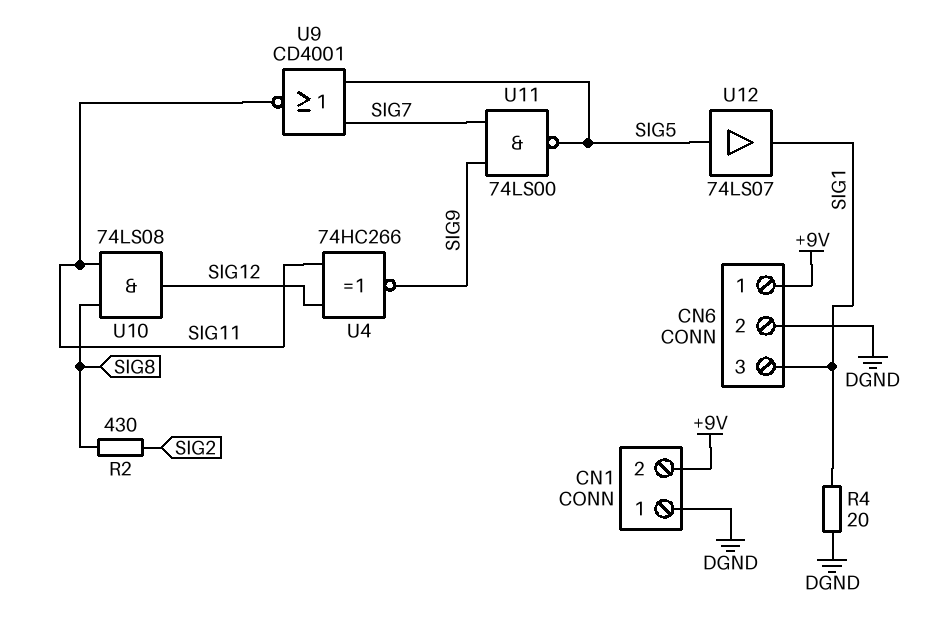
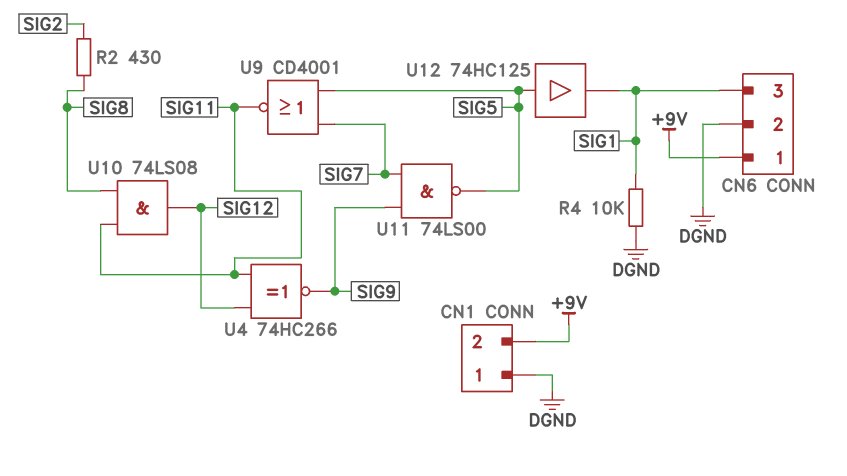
R4: 20 (DGND, SIG1) -> 10k (DGND, SIG1)
U12: buffer 74LS07 (in SIG5, out SIG1) -> buffer 74HC125 (in SIG5, out SIG1)

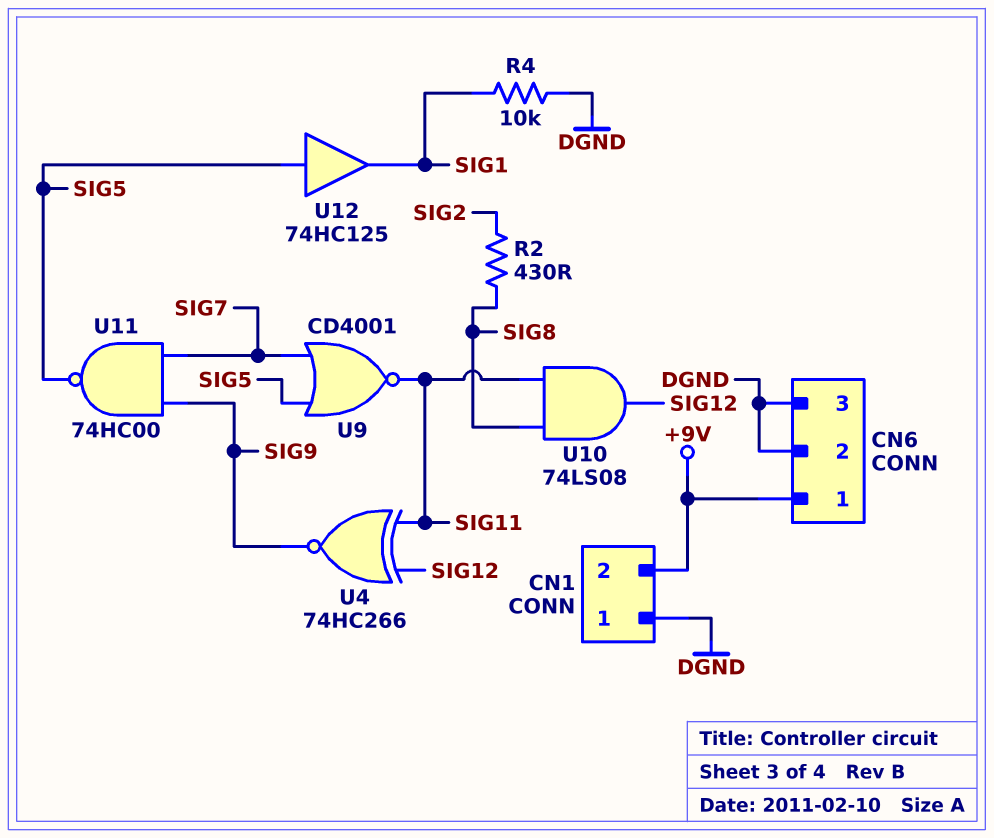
CN6 pin 3: SIG1 -> DGND
U11: NAND 74LS00 (in SIG7, in SIG9, out SIG5) -> NAND 74HC00 (in SIG7, in SIG9, out SIG5)

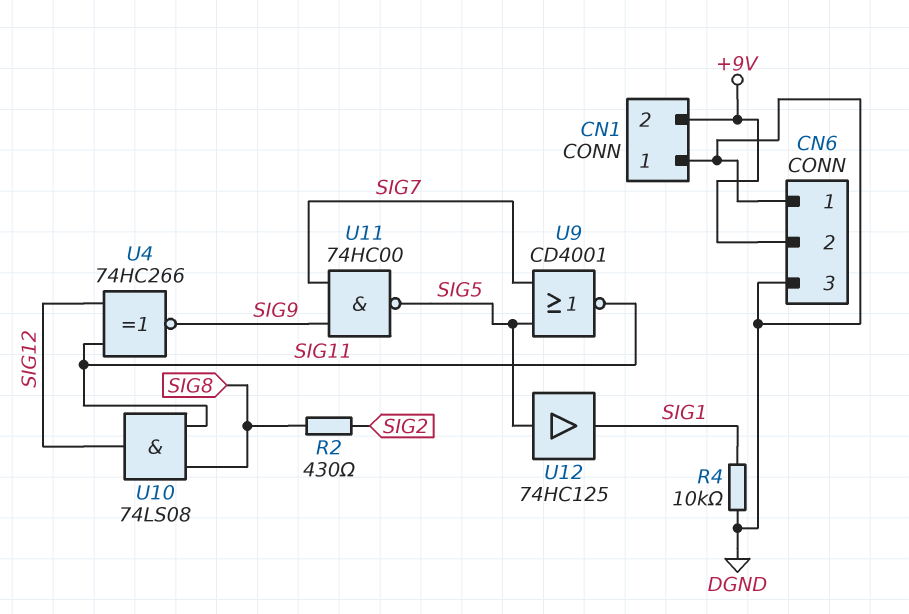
CN6 pin 1: +9V -> DGND
CN6 pin 2: DGND -> +9V

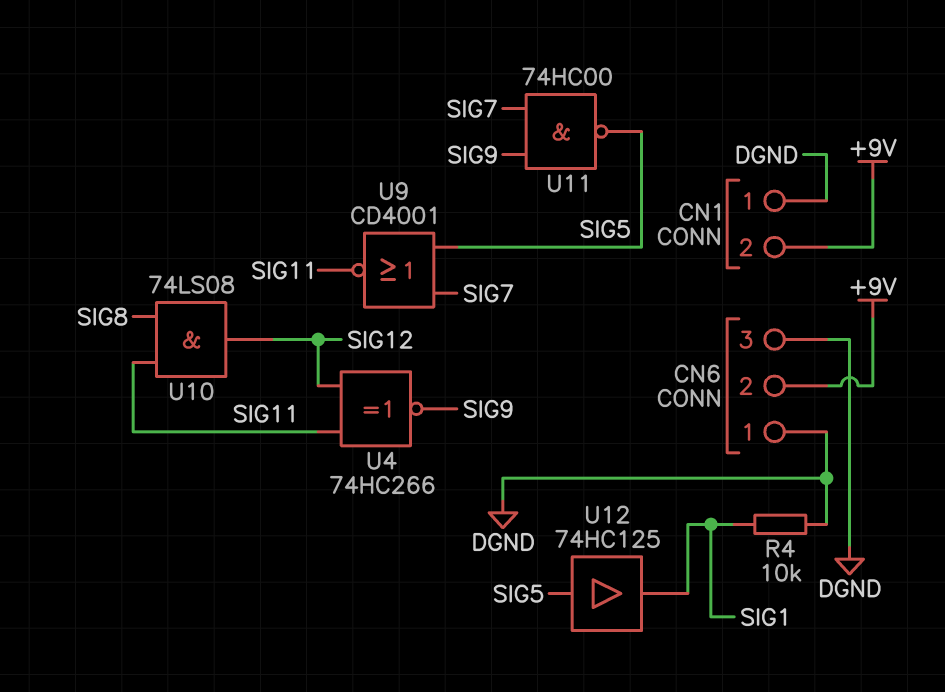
R2: 430 (SIG2, SIG8) -> none

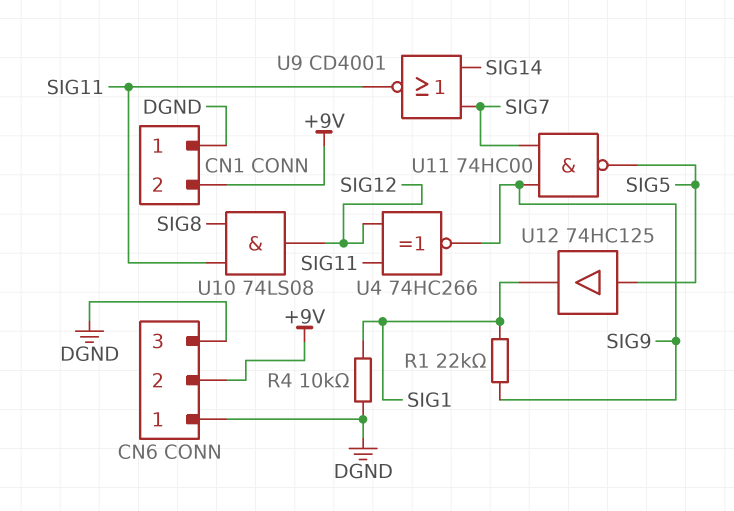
R1: none -> 22k (SIG1, SIG9)
U9: NOR CD4001 (in SIG5, in SIG7, out SIG11) -> NOR CD4001 (in SIG7, in SIG14, out SIG11)

